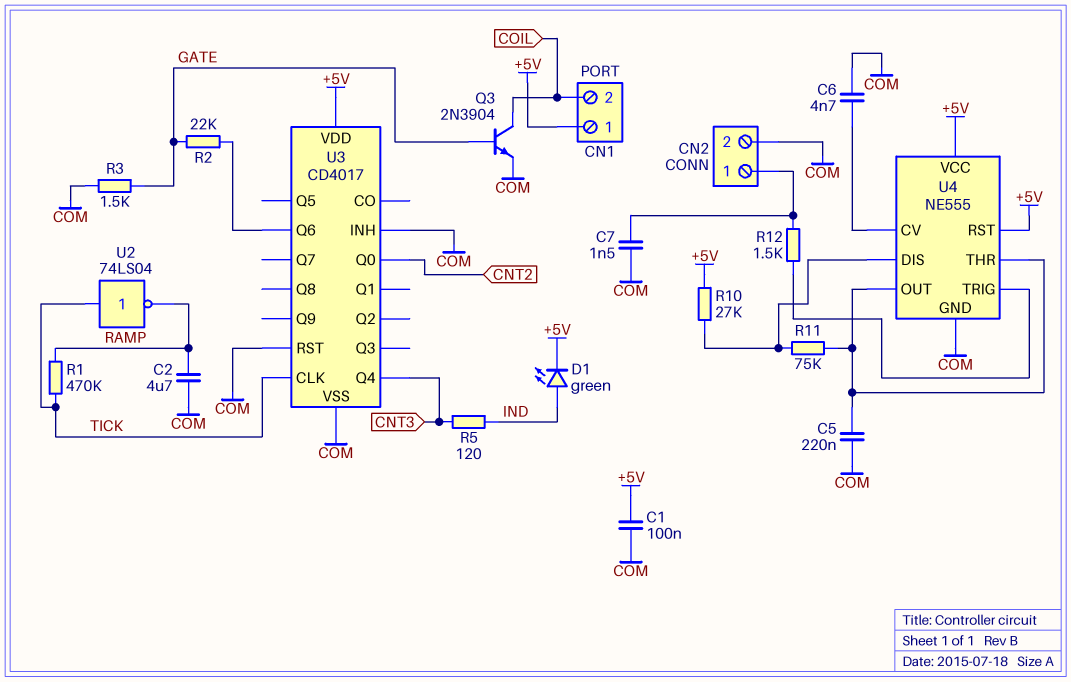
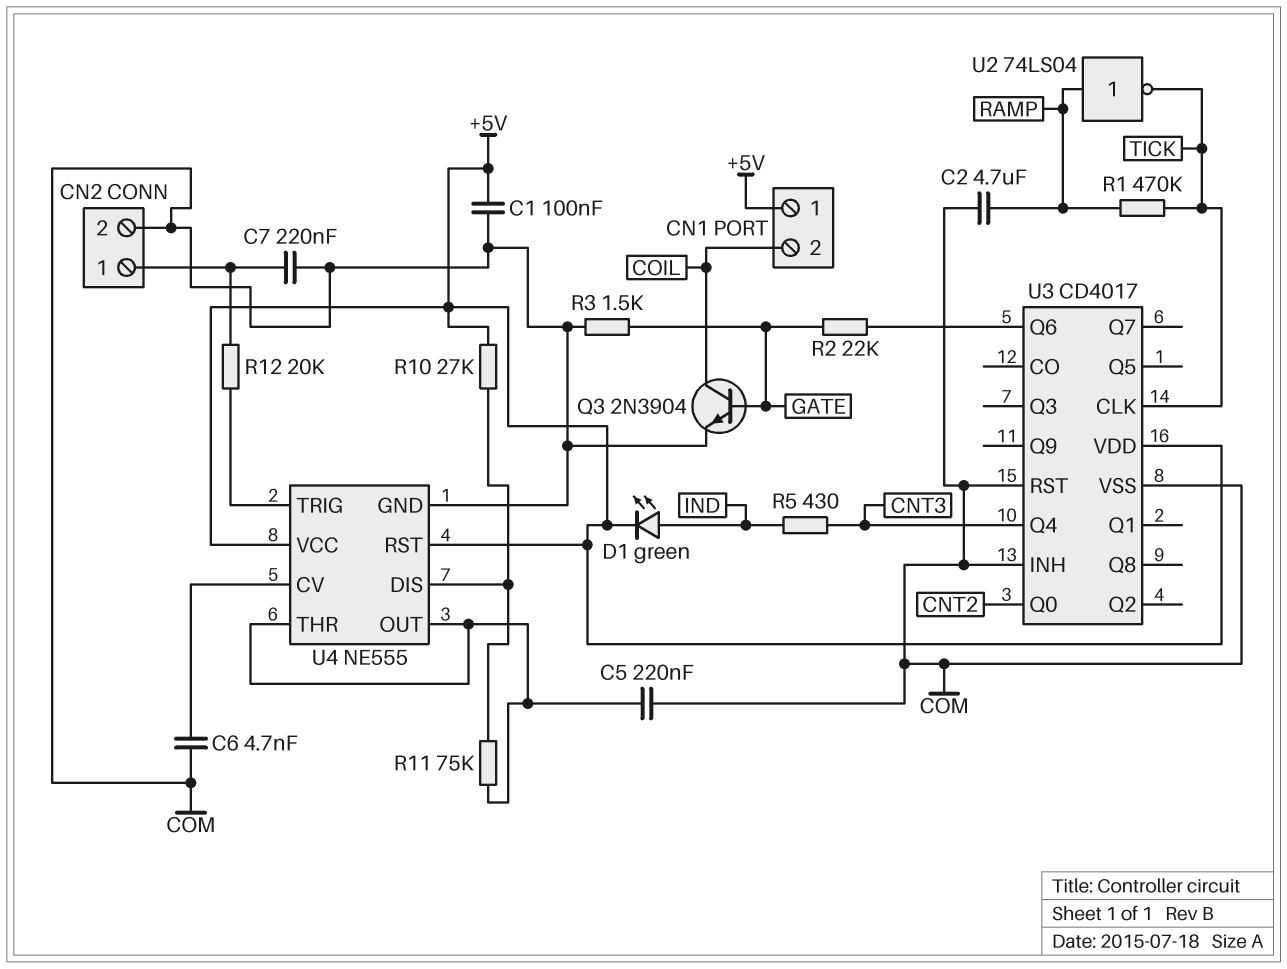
C7: 1.5nF (CN2/1, COM) -> 220nF (CN2/1, COM)
R5: 120 (CNT3, IND) -> 430 (CNT3, IND)
R12: 1.5k (CN2/1, U4/TRIG) -> 20k (CN2/1, U4/TRIG)
U2: NOT 74LS04 (in TICK, out RAMP) -> NOT 74LS04 (in RAMP, out TICK)

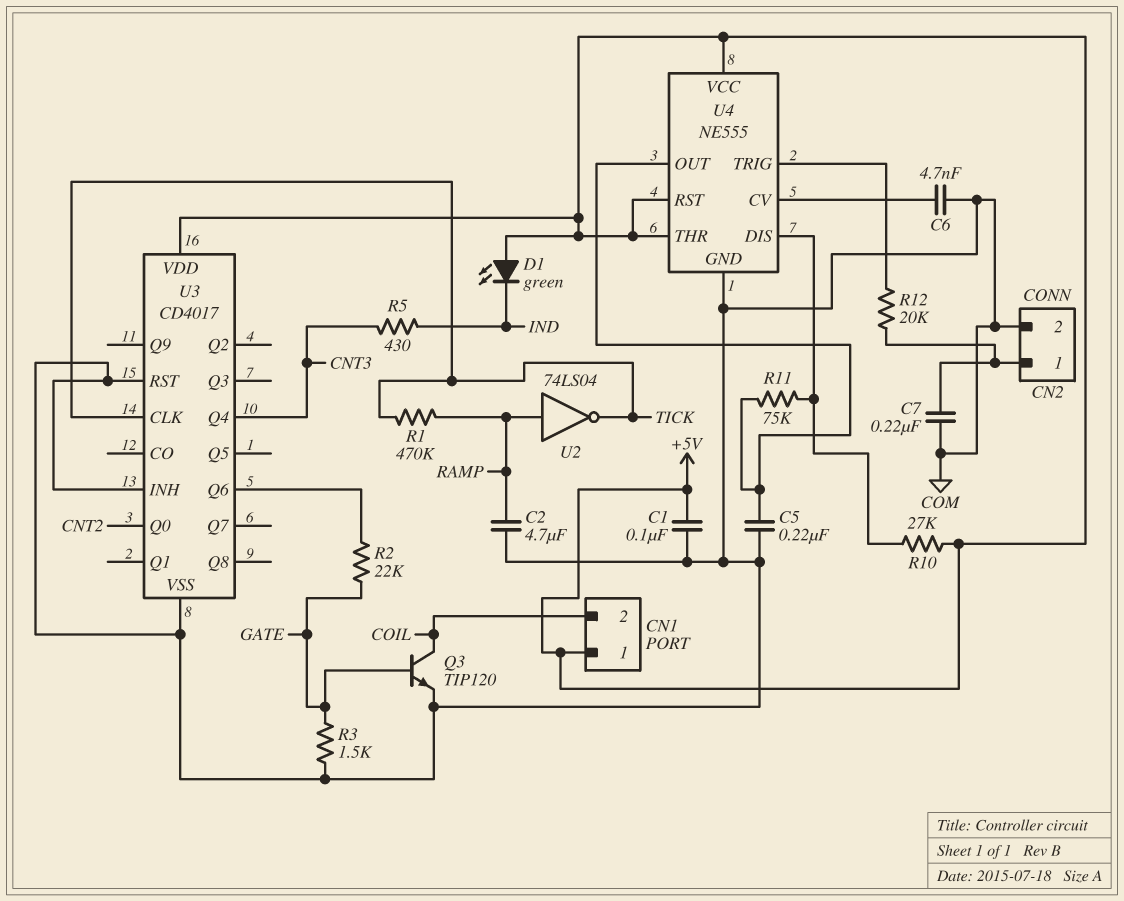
D1: LED green (A IND, K +5V) -> LED green (A +5V, K IND)
Q3: NPN 2N3904 (B GATE, C COIL, E COM) -> NPN TIP120 (B GATE, C COIL, E COM)
U4 pin THR: U4/OUT -> +5V

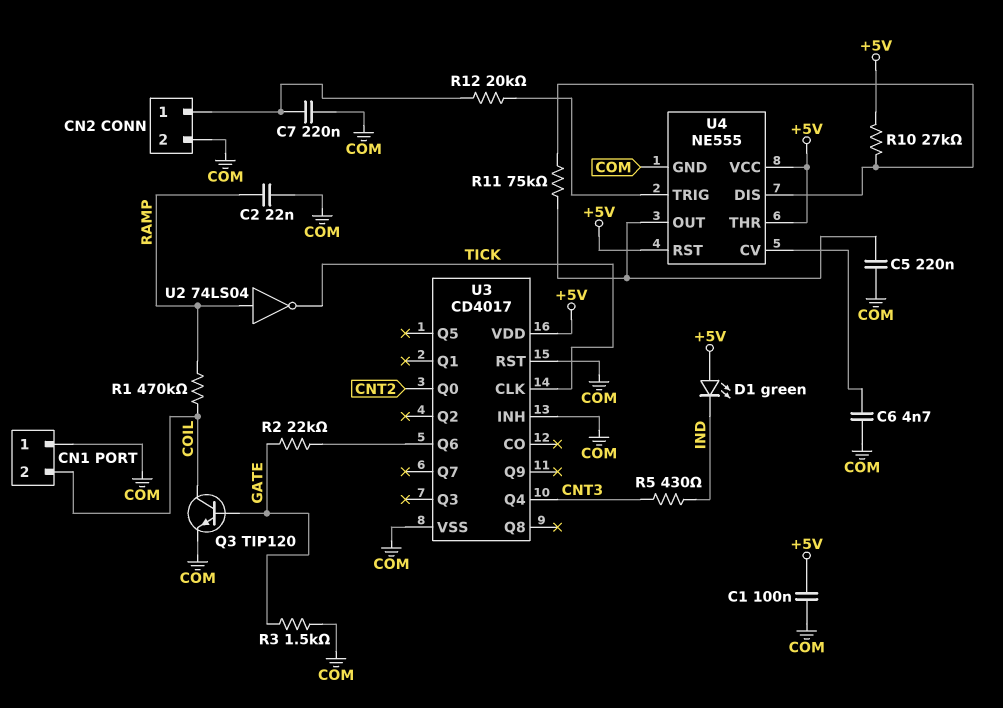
C2: 4.7uF (COM, RAMP) -> 22nF (COM, RAMP)
CN1 pin 1: +5V -> COM
R1: 470k (RAMP, TICK) -> 470k (COIL, RAMP)

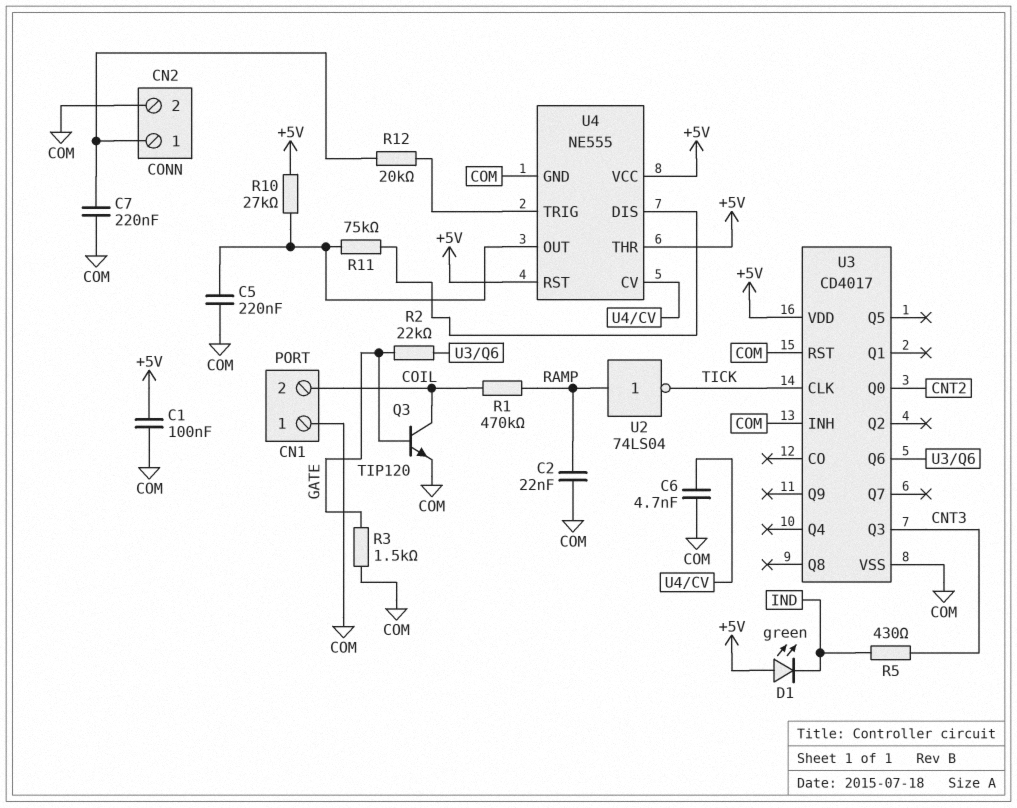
R10: 27k (+5V, U4/DIS) -> 27k (+5V, U4/OUT)
U3 pin Q3: none -> CNT3
U3 pin Q4: CNT3 -> none

